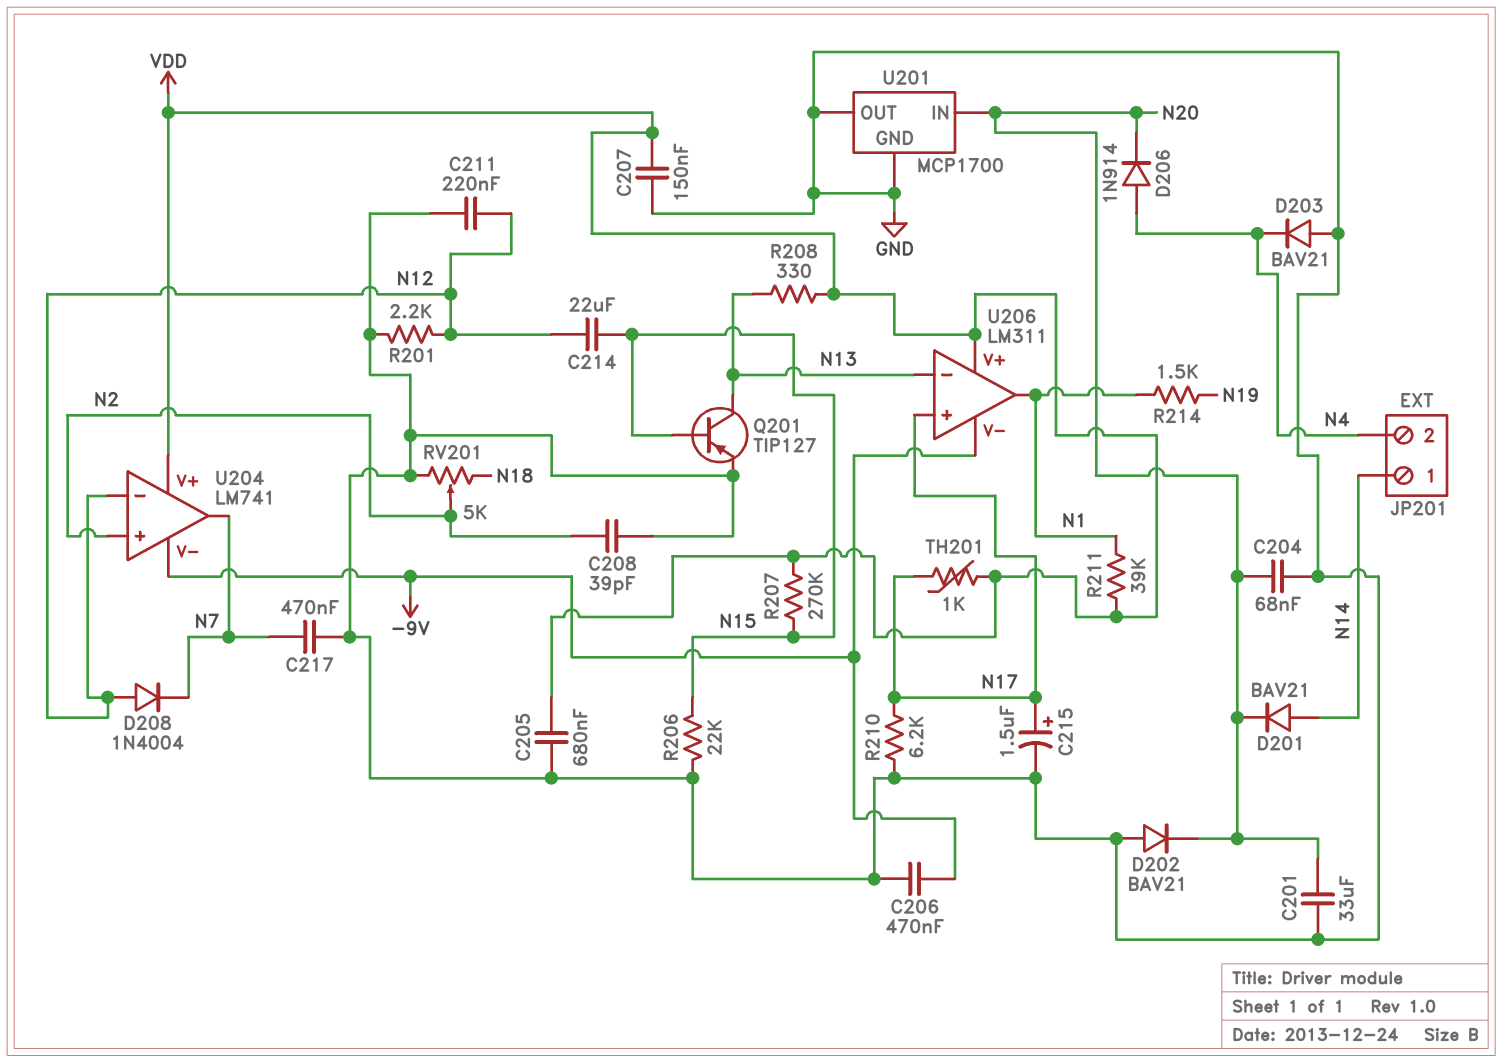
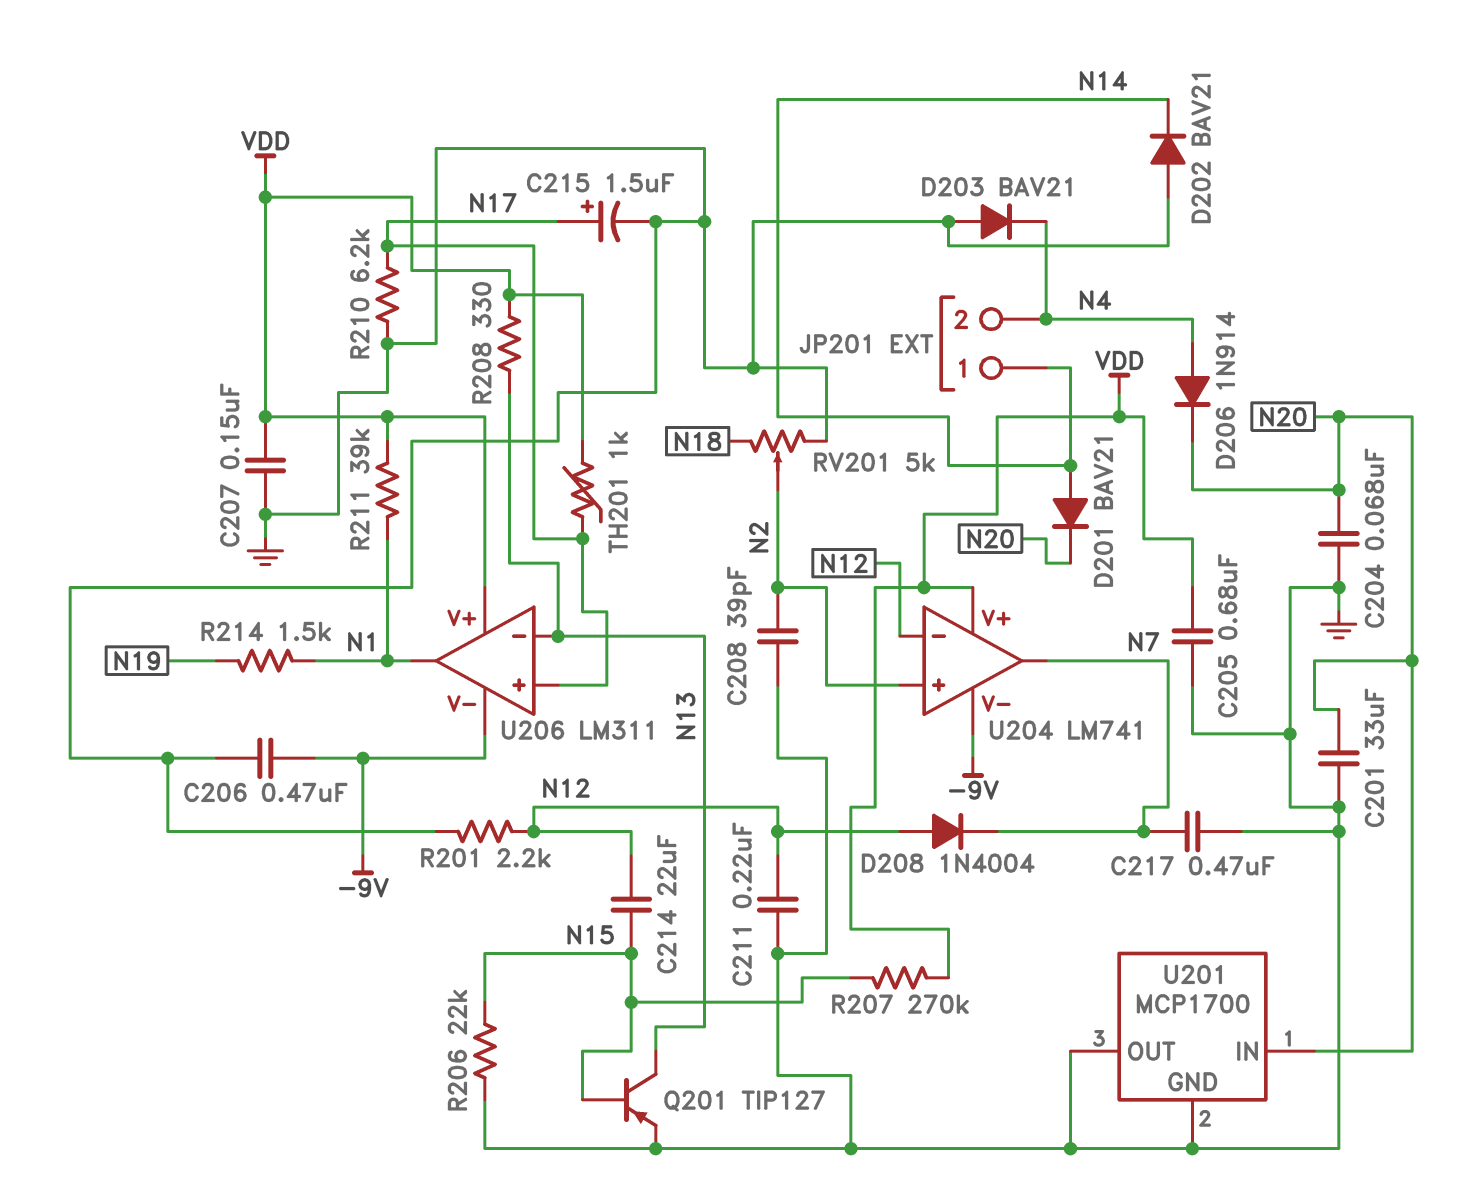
D202: diode BAV21 (A GND, K N20) -> diode BAV21 (A GND, K N14)

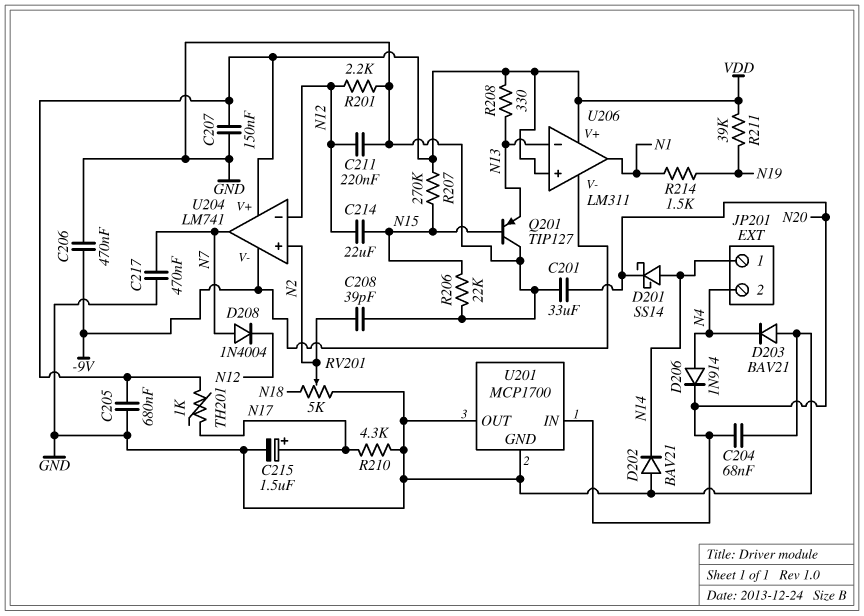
D201: diode BAV21 (A N14, K N20) -> schottky SS14 (A N14, K N20)
D208: diode 1N4004 (A N12, K N7) -> diode 1N4004 (A N7, K N12)
Q201: PNP TIP127 (B N15, C N13, E GND) -> PNP TIP127 (B N15, C GND, E N13)
R210: 6.2k (GND, N17) -> 4.3k (GND, N17)
R211: 39k (N1, VDD) -> 39k (N19, VDD)
U206 pin in+: N17 -> VDD

